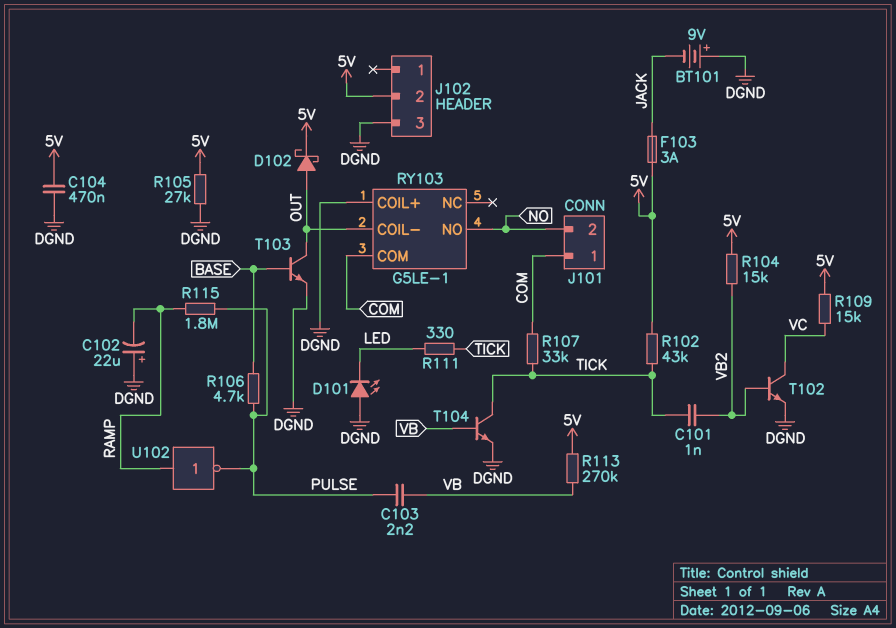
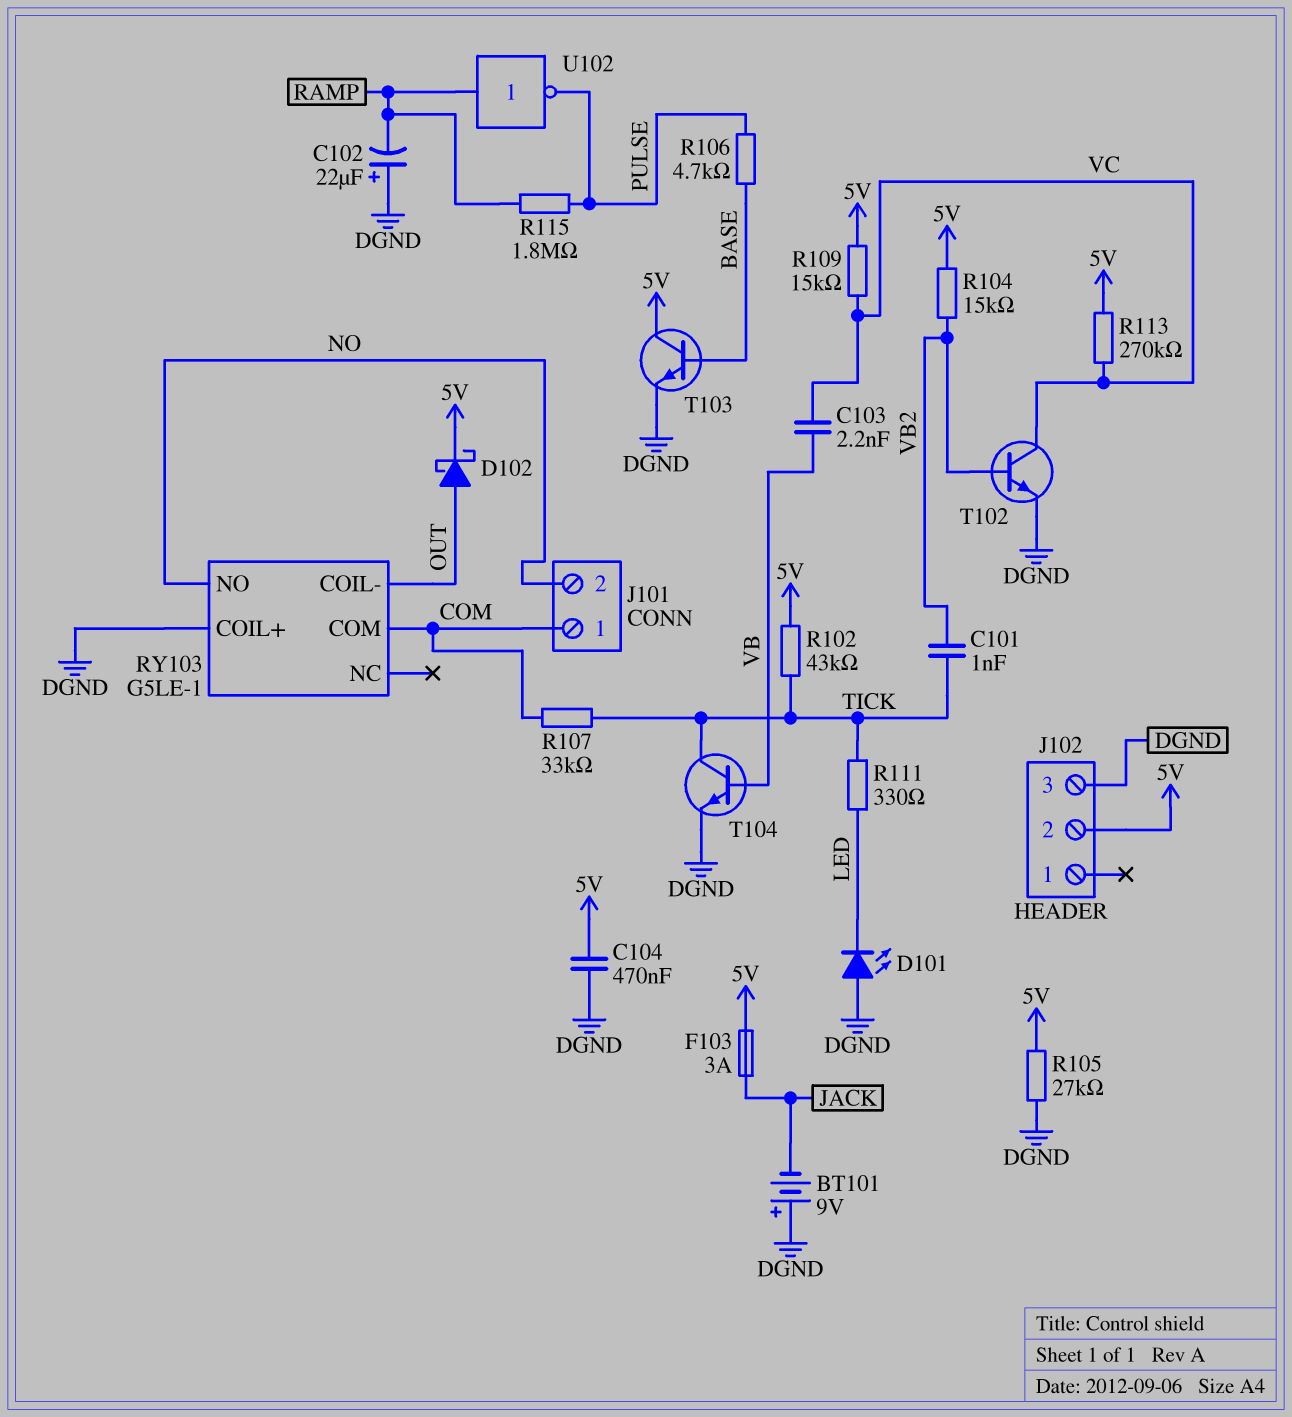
C103: 2.2nF (PULSE, VB) -> 2.2nF (VB, VC)
R113: 270k (5V, VB) -> 270k (5V, VC)
T103: NPN (B BASE, C OUT, E DGND) -> NPN (B BASE, C 5V, E DGND)

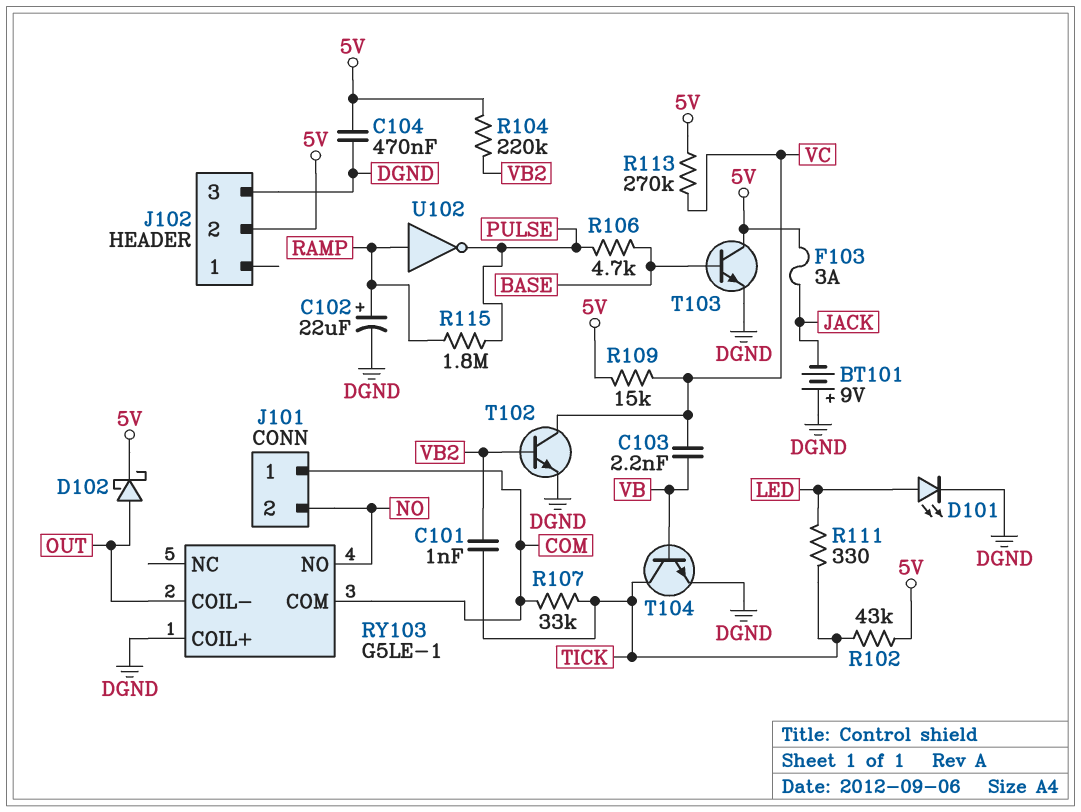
C102: 22uF (plus DGND, minus RAMP) -> 22uF (plus RAMP, minus DGND)
D101: LED (A DGND, K LED) -> LED (A LED, K DGND)
R104: 15k (5V, VB2) -> 220k (5V, VB2)
R105: 27k (5V, DGND) -> none

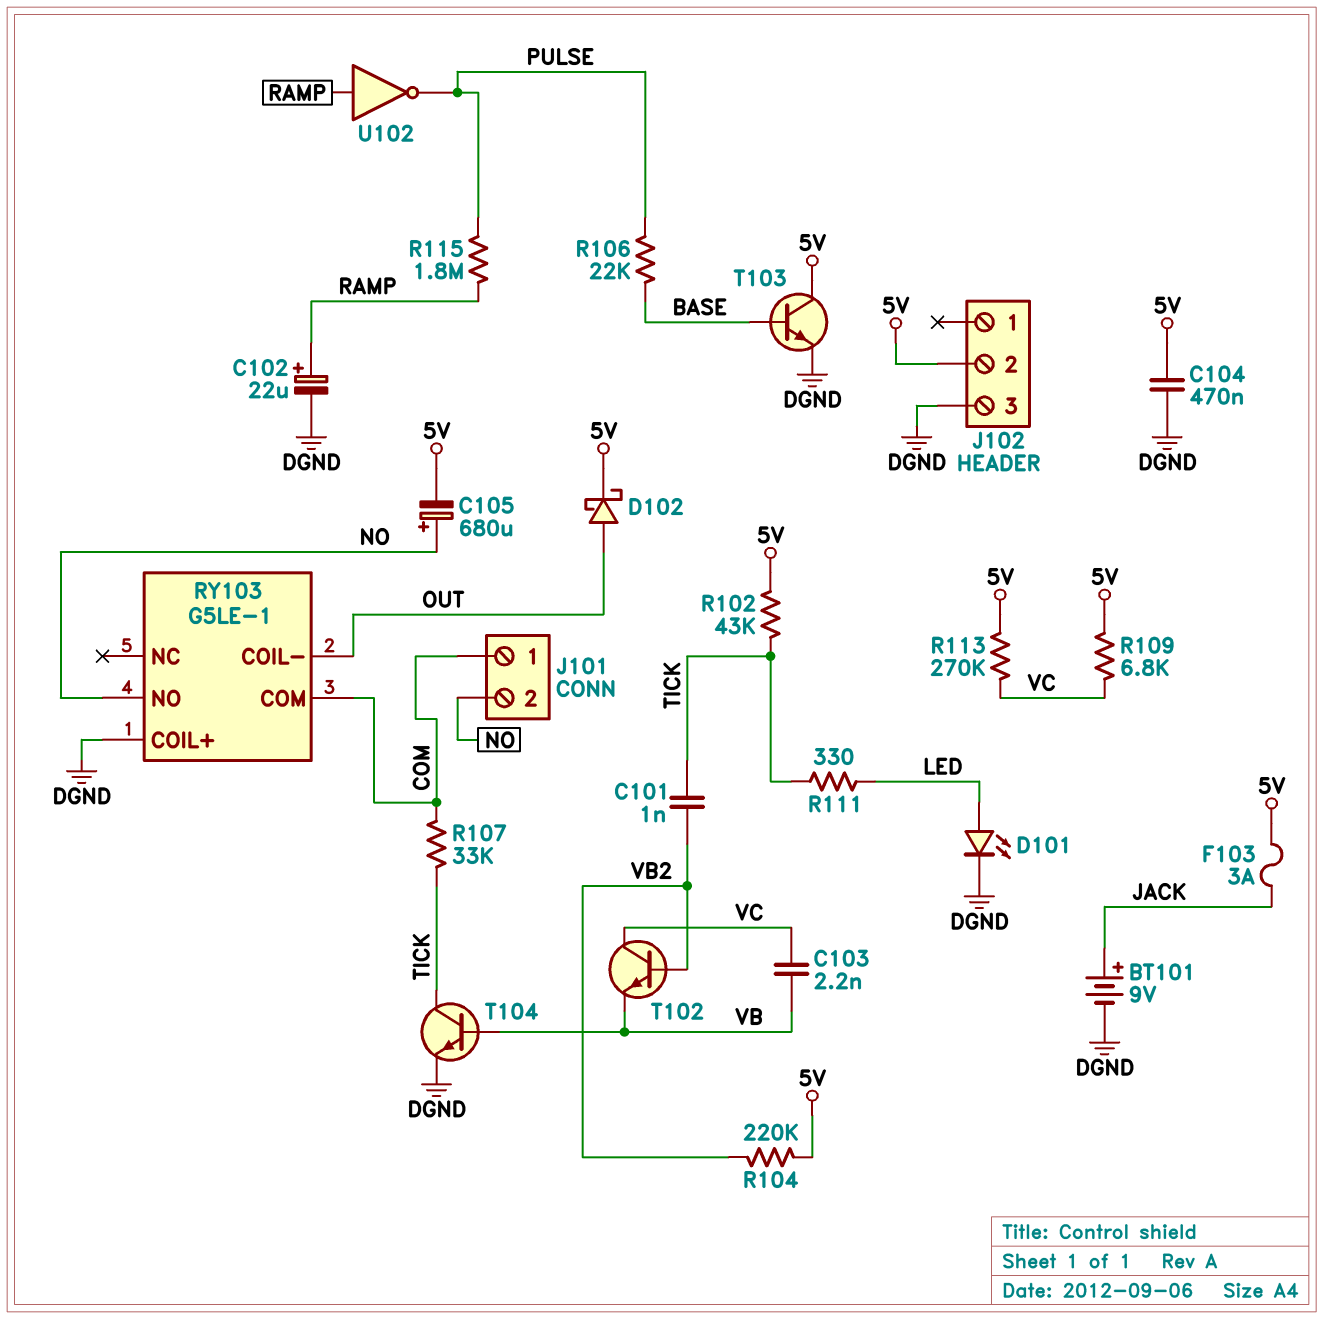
BT101: 9V (plus DGND, minus JACK) -> 9V (plus JACK, minus DGND)
C105: none -> 680uF (plus NO, minus 5V)
R106: 4.7k (BASE, PULSE) -> 22k (BASE, PULSE)
R109: 15k (5V, VC) -> 6.8k (5V, VC)
T102: NPN (B VB2, C VC, E DGND) -> NPN (B VB2, C VC, E VB)

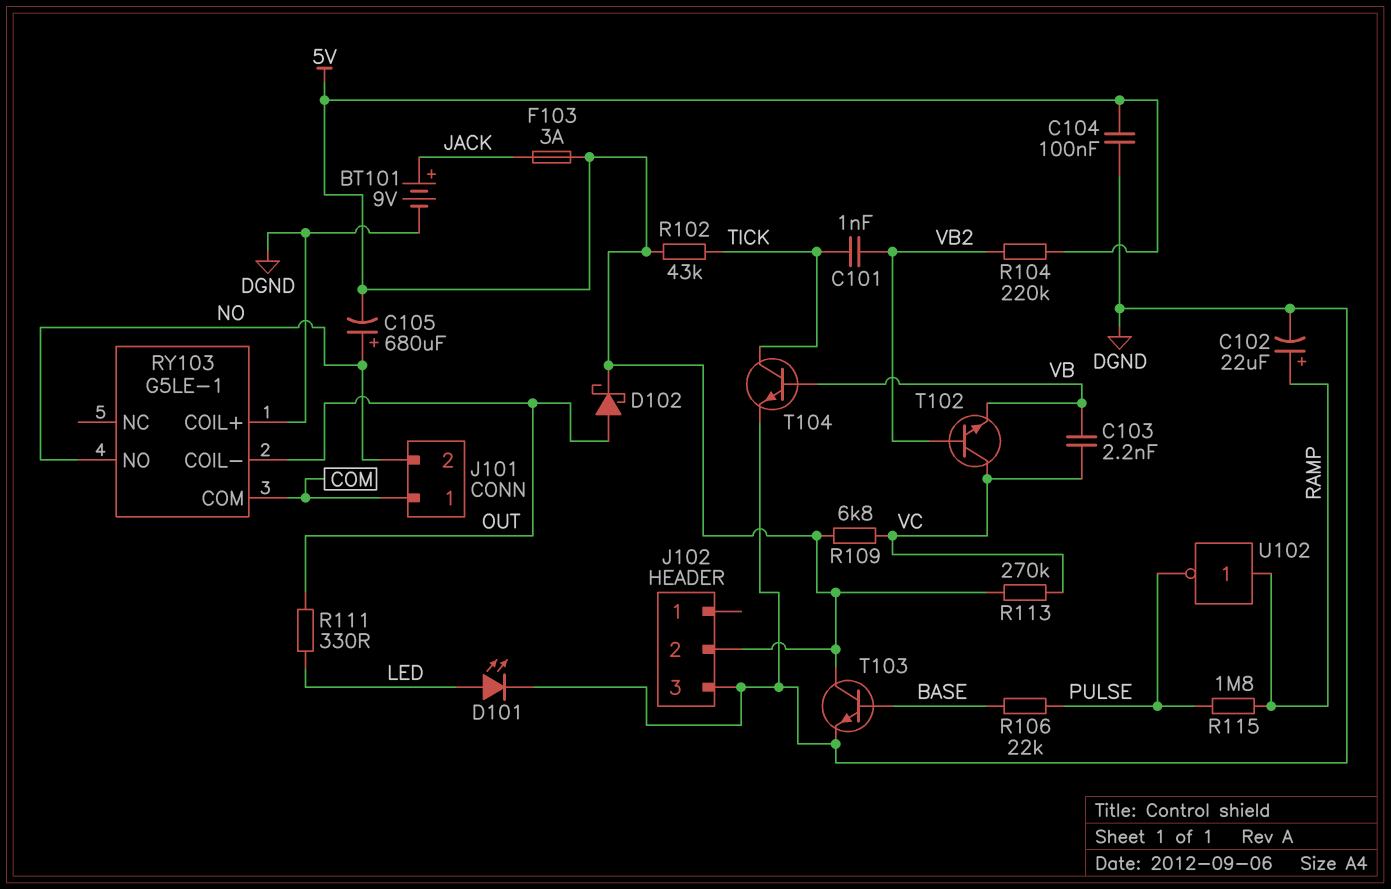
C104: 470nF (5V, DGND) -> 100nF (5V, DGND)
R107: 33k (COM, TICK) -> none
R111: 330 (LED, TICK) -> 330 (LED, OUT)

